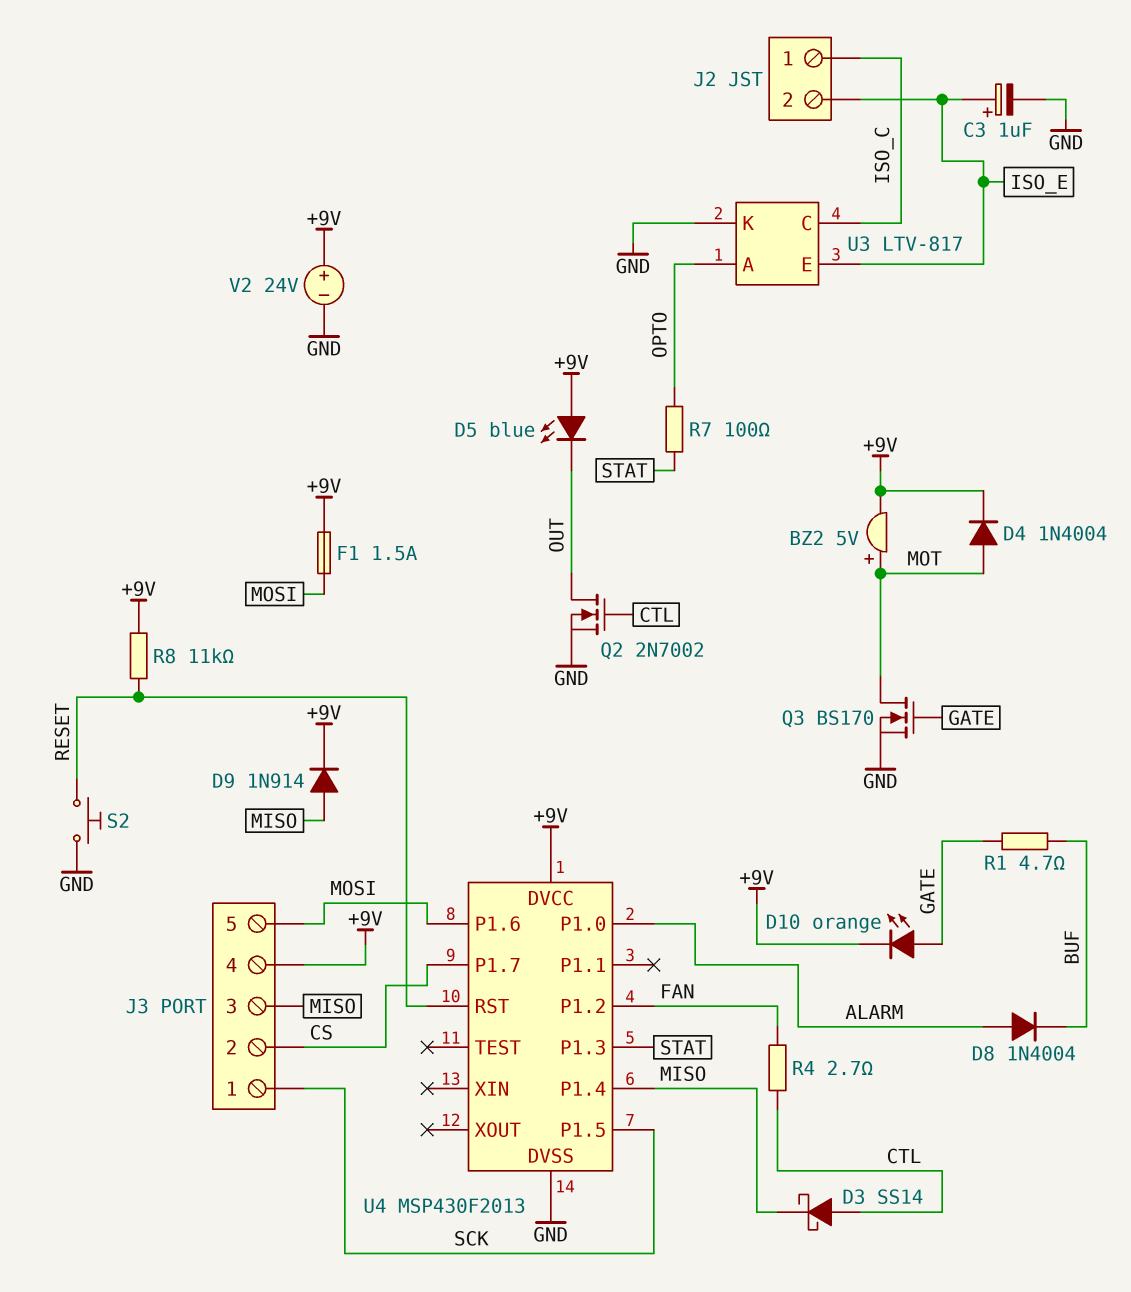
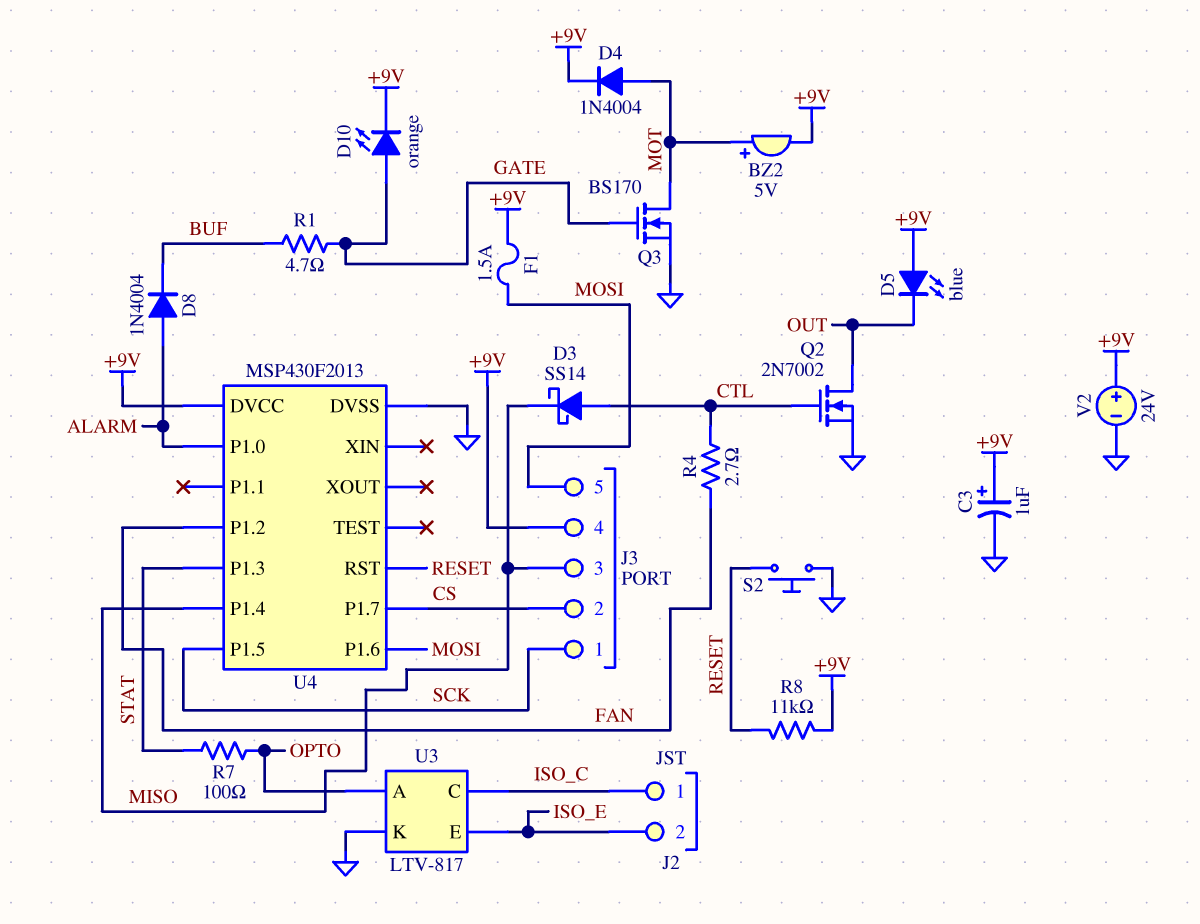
C3: 1uF (plus ISO_E, minus GND) -> 1uF (plus +9V, minus GND)
D9: diode 1N914 (A MISO, K +9V) -> none

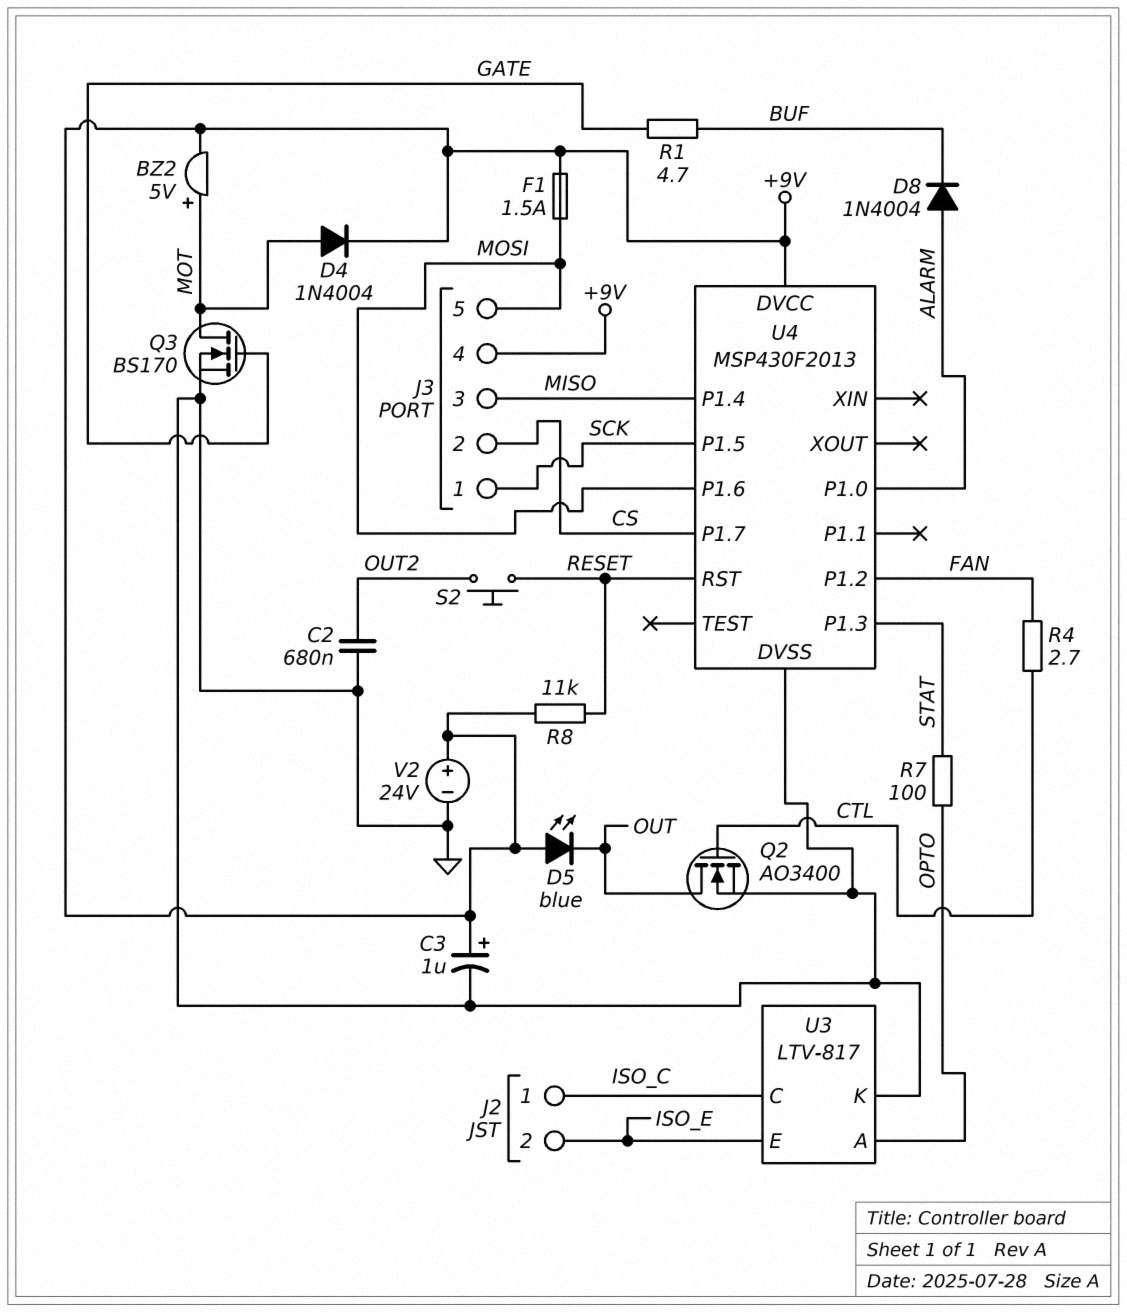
C2: none -> 680nF (GND, OUT2)
D3: schottky SS14 (A CTL, K MISO) -> none
D10: LED orange (A GATE, K +9V) -> none
Q2: NMOS 2N7002 (G CTL, D OUT, S GND) -> NMOS AO3400 (G CTL, D OUT, S GND)
S2: button (GND, RESET) -> button (OUT2, RESET)

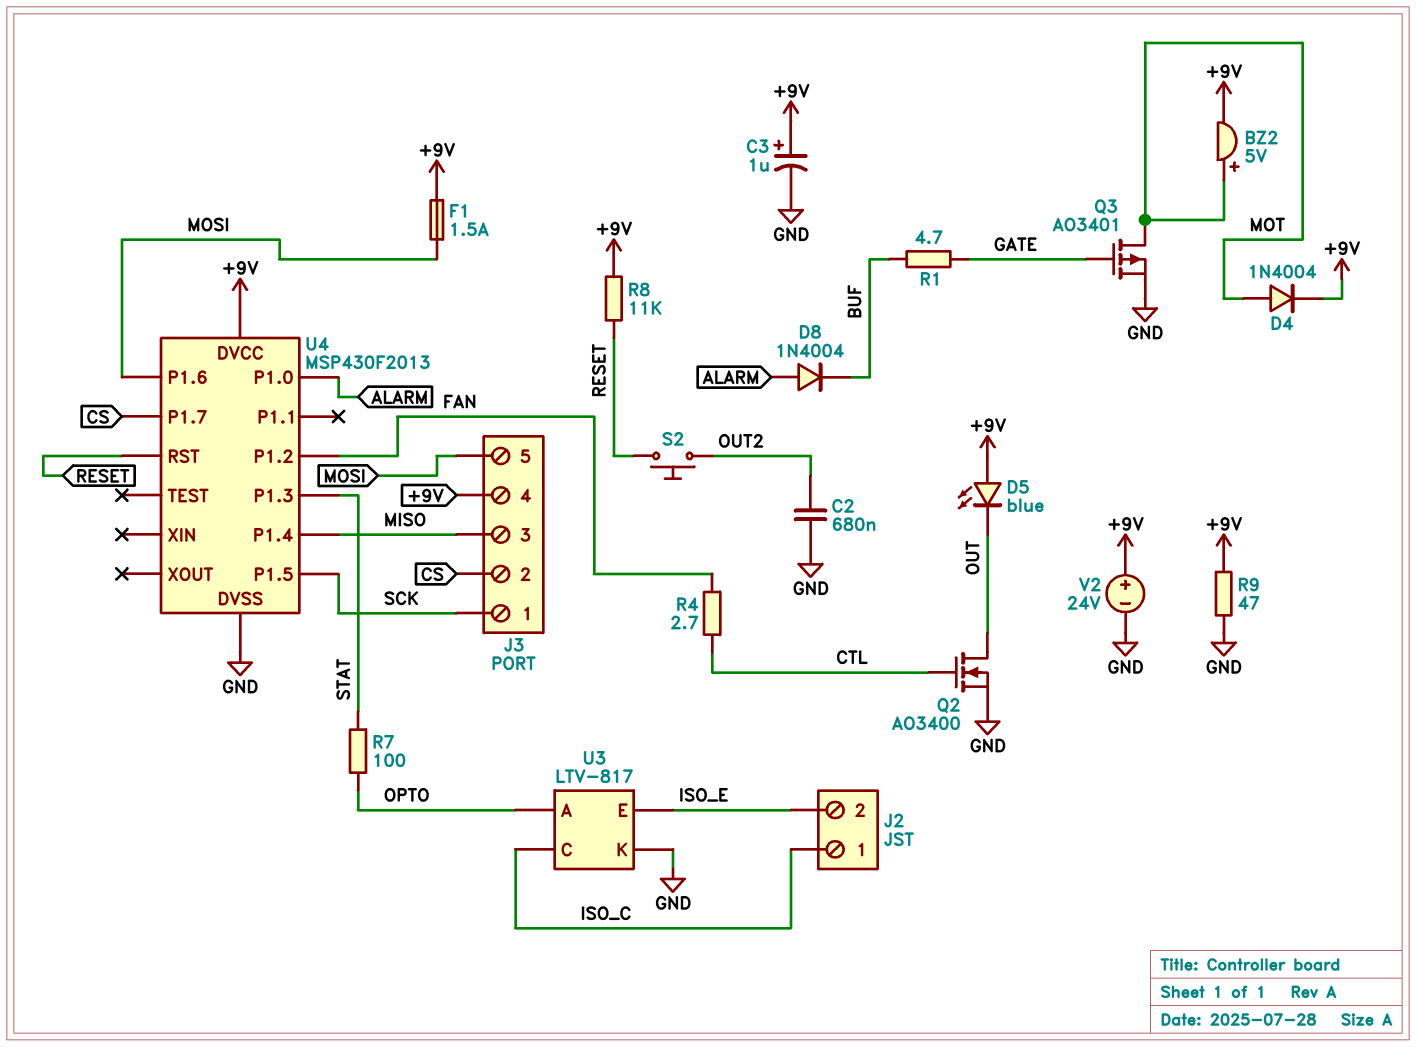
Q3: NMOS BS170 (G GATE, D MOT, S GND) -> PMOS AO3401 (G GATE, D MOT, S GND)
R9: none -> 47 (+9V, GND)

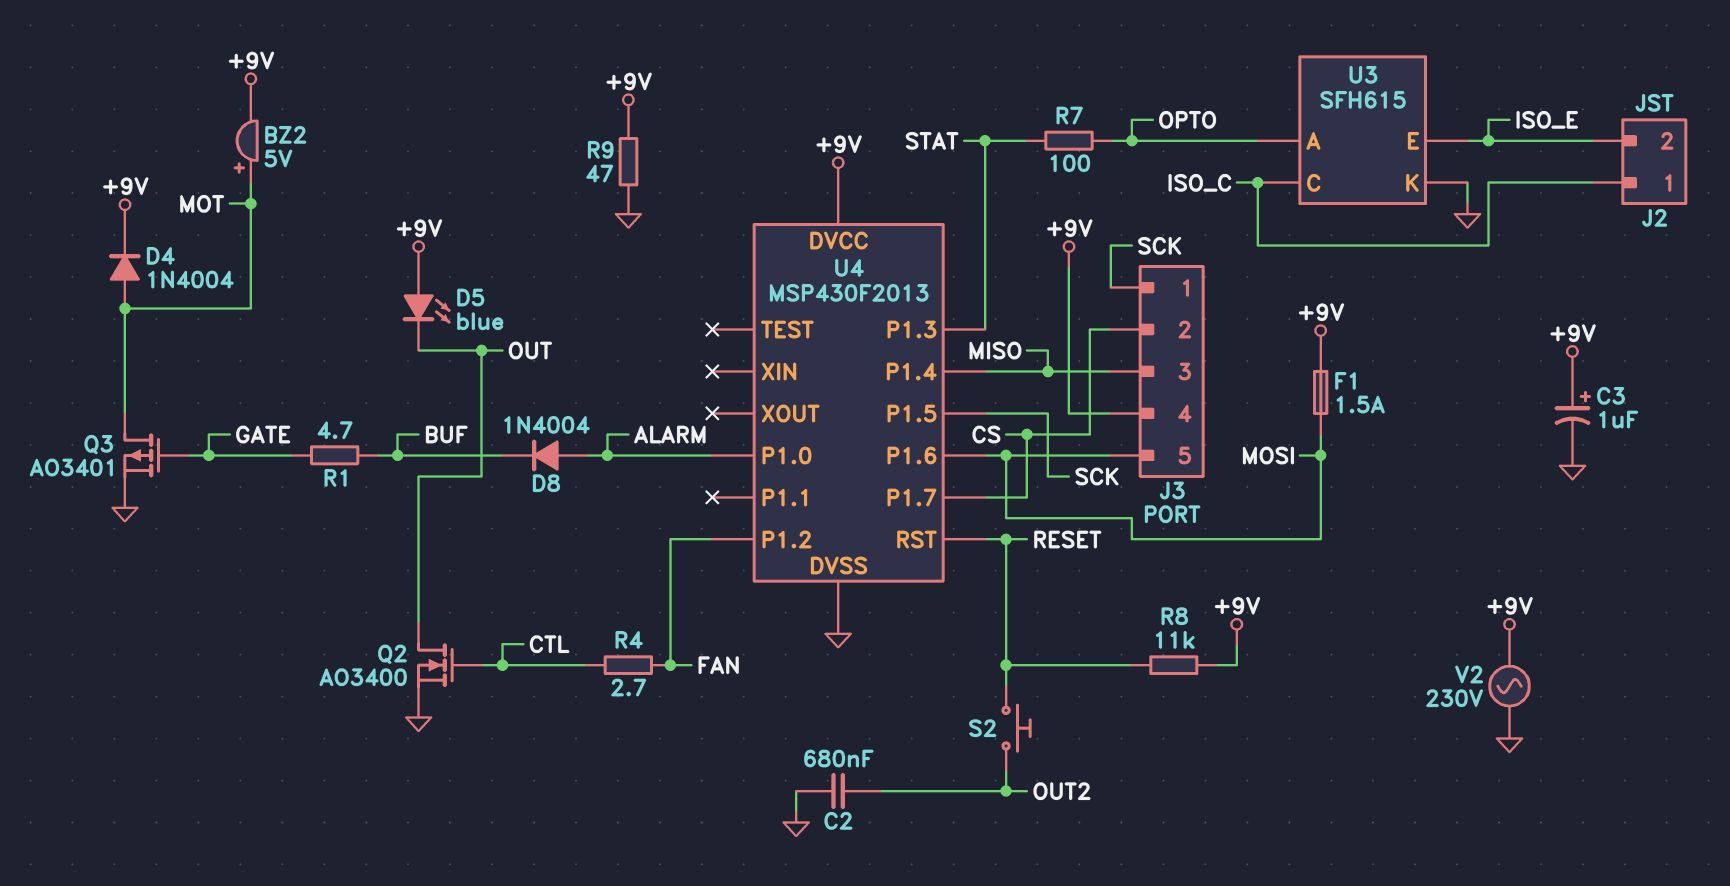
U3: LTV-817 -> SFH615
V2: 24V (plus +9V, minus GND) -> AC 230V (+9V, GND)

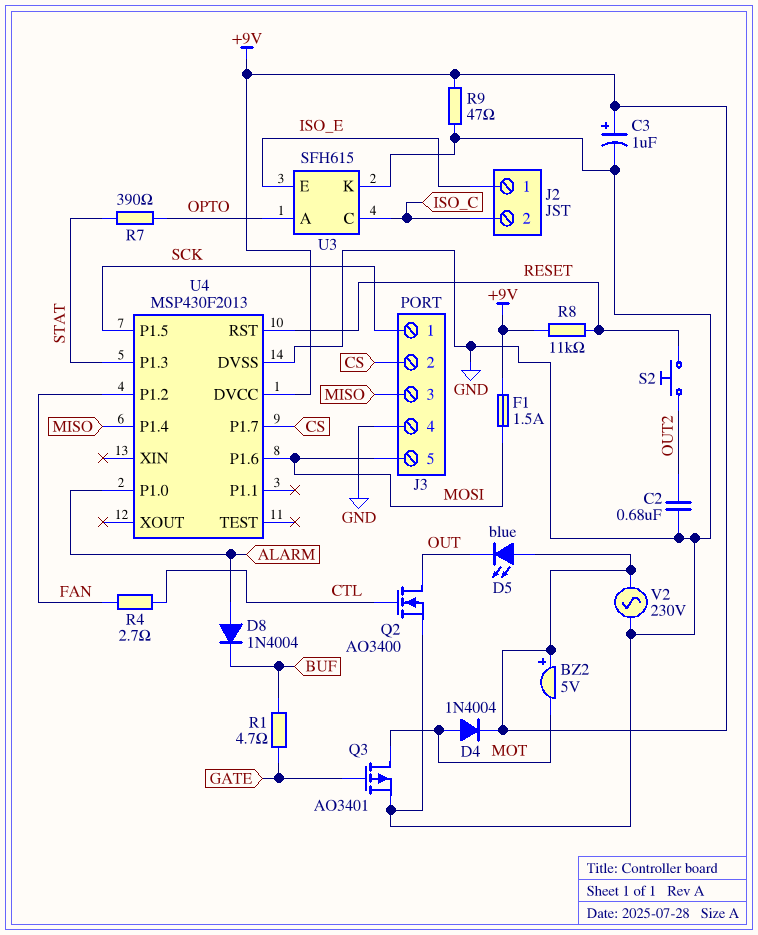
BZ2: buzzer 5V (plus MOT, minus +9V) -> buzzer 5V (plus +9V, minus MOT)
J2 pin 1: ISO_C -> ISO_E
J2 pin 2: ISO_E -> ISO_C
J3 pin 4: +9V -> GND
R7: 100 (OPTO, STAT) -> 390 (OPTO, STAT)

